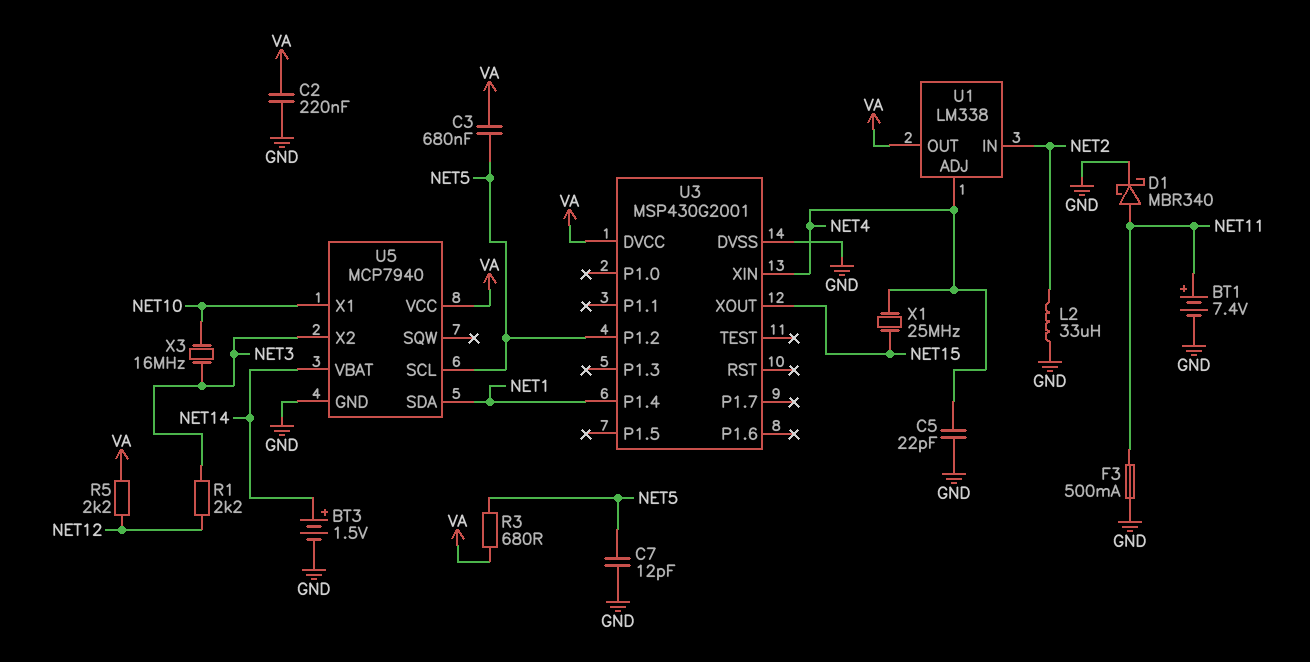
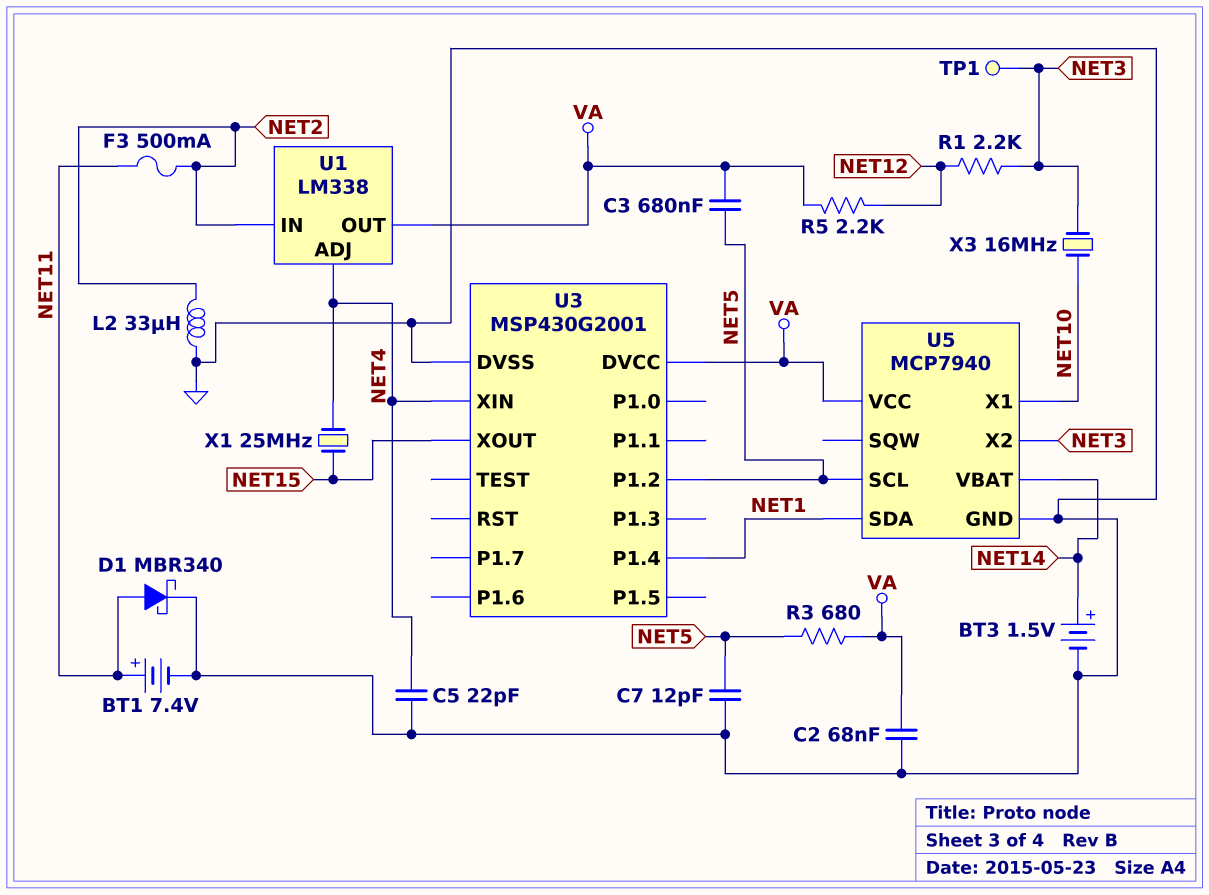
C2: 220nF (GND, VA) -> 68nF (GND, VA)
F3: 500mA (GND, NET11) -> 500mA (NET2, NET11)
TP1: none -> test point (NET3)

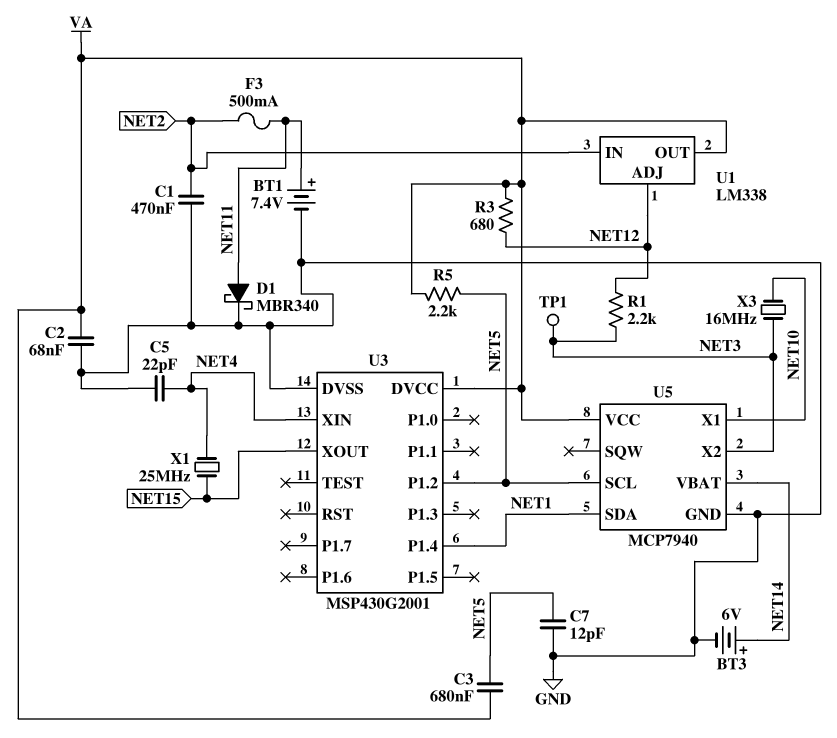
BT3: 1.5V (plus NET14, minus GND) -> 6V (plus NET14, minus GND)
C1: none -> 470nF (GND, NET2)
L2: 33uH (GND, NET2) -> none
R3: 680 (NET5, VA) -> 680 (NET12, VA)
R5: 2.2k (NET12, VA) -> 2.2k (NET5, VA)
U1 pin ADJ: NET4 -> NET12

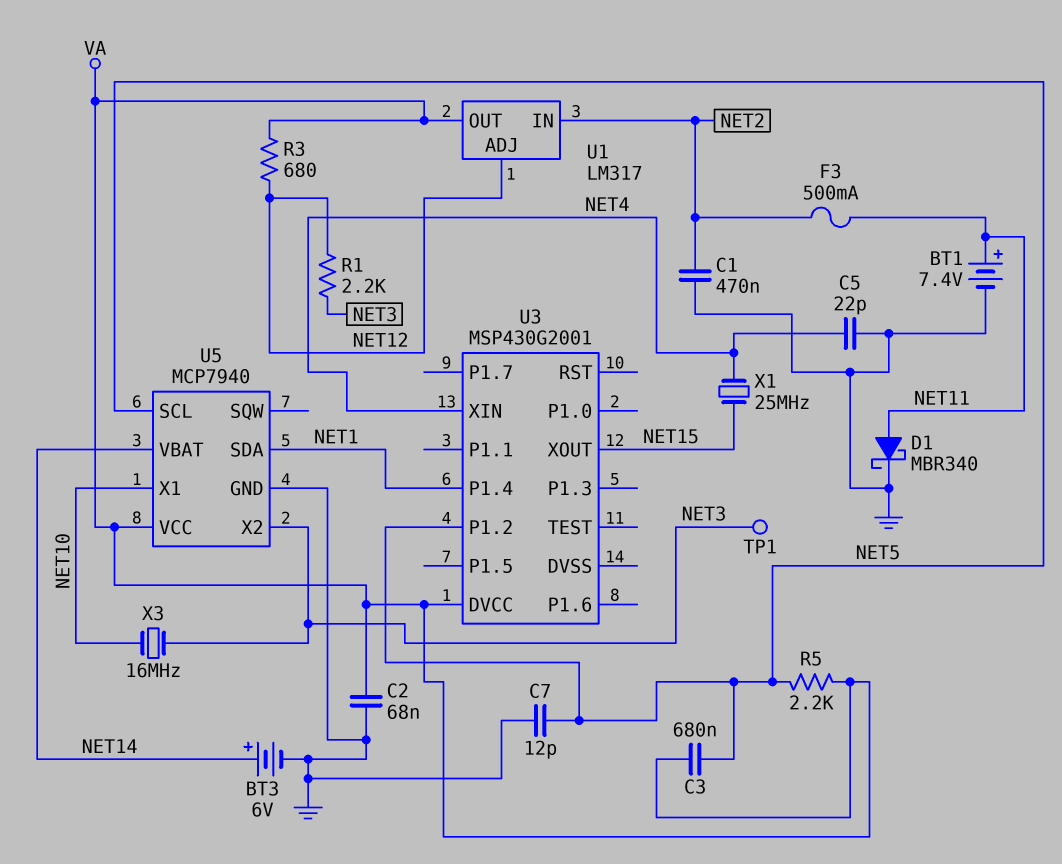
U1: LM338 -> LM317
U3 pin DVSS: GND -> none

